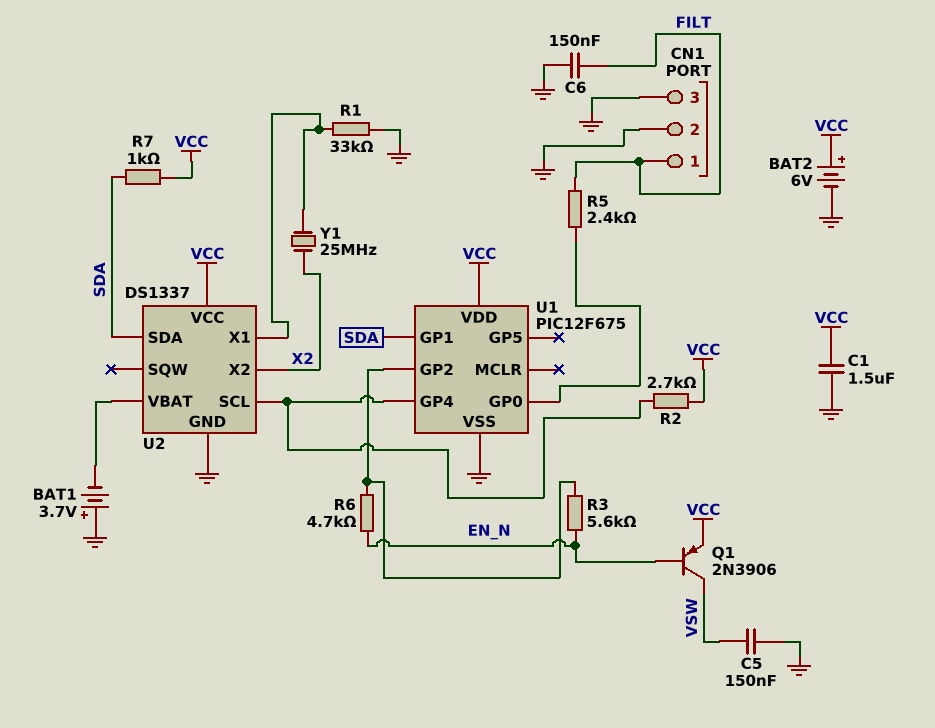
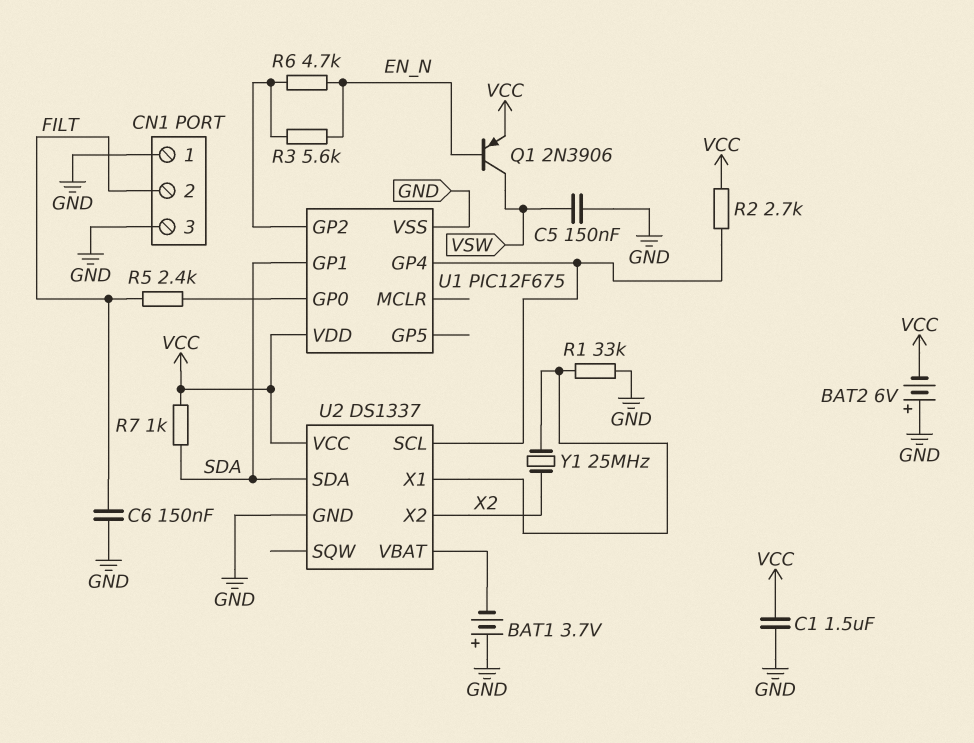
BAT2: 6V (plus VCC, minus GND) -> 6V (plus GND, minus VCC)
CN1 pin 1: FILT -> GND
CN1 pin 2: GND -> FILT

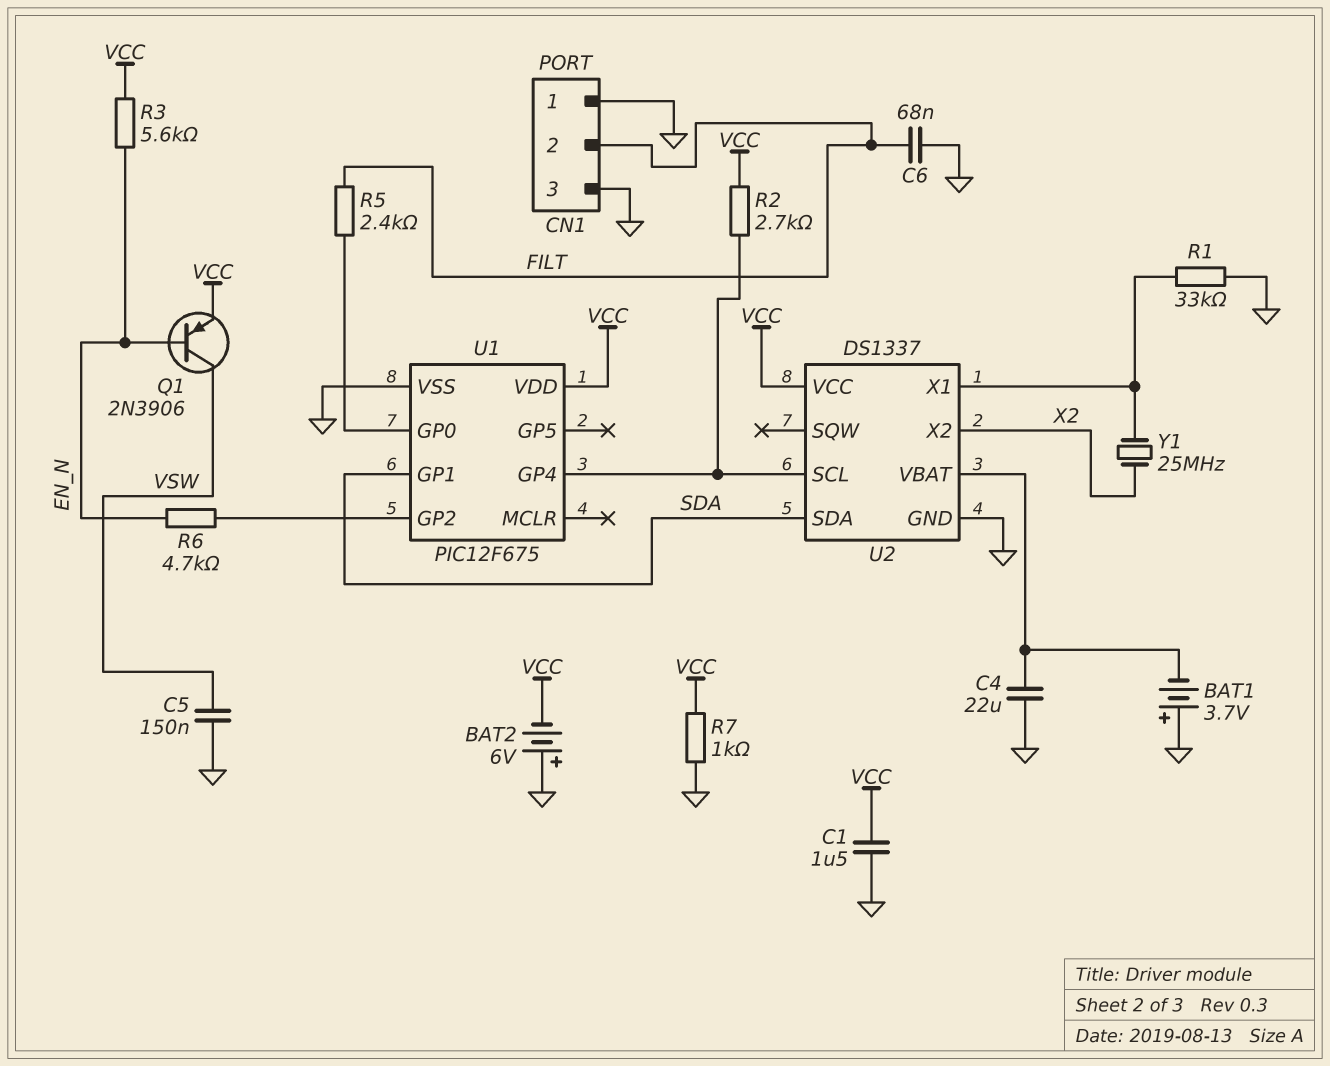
C4: none -> 22uF (GND, U2/VBAT)
C6: 150nF (FILT, GND) -> 68nF (FILT, GND)
R3: 5.6k (EN_N, U1/GP2) -> 5.6k (EN_N, VCC)
R7: 1k (SDA, VCC) -> 1k (GND, VCC)

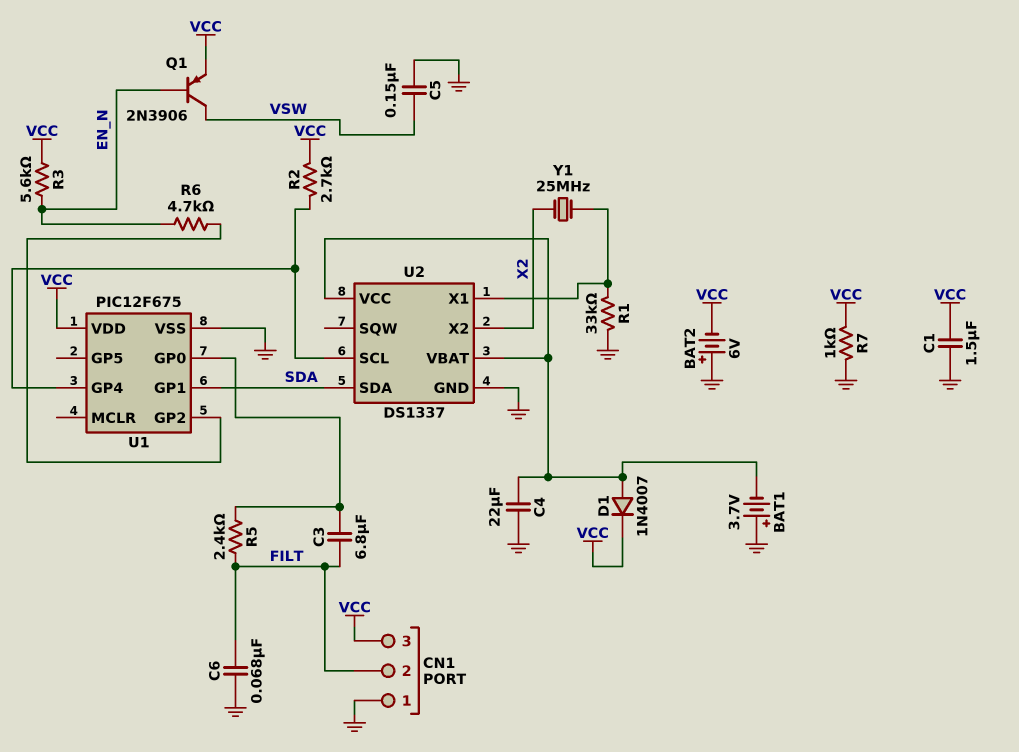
C3: none -> 6.8uF (FILT, U1/GP0)
CN1 pin 3: GND -> VCC
D1: none -> diode 1N4007 (A U2/VBAT, K VCC)
U2 pin VCC: VCC -> U2/VBAT

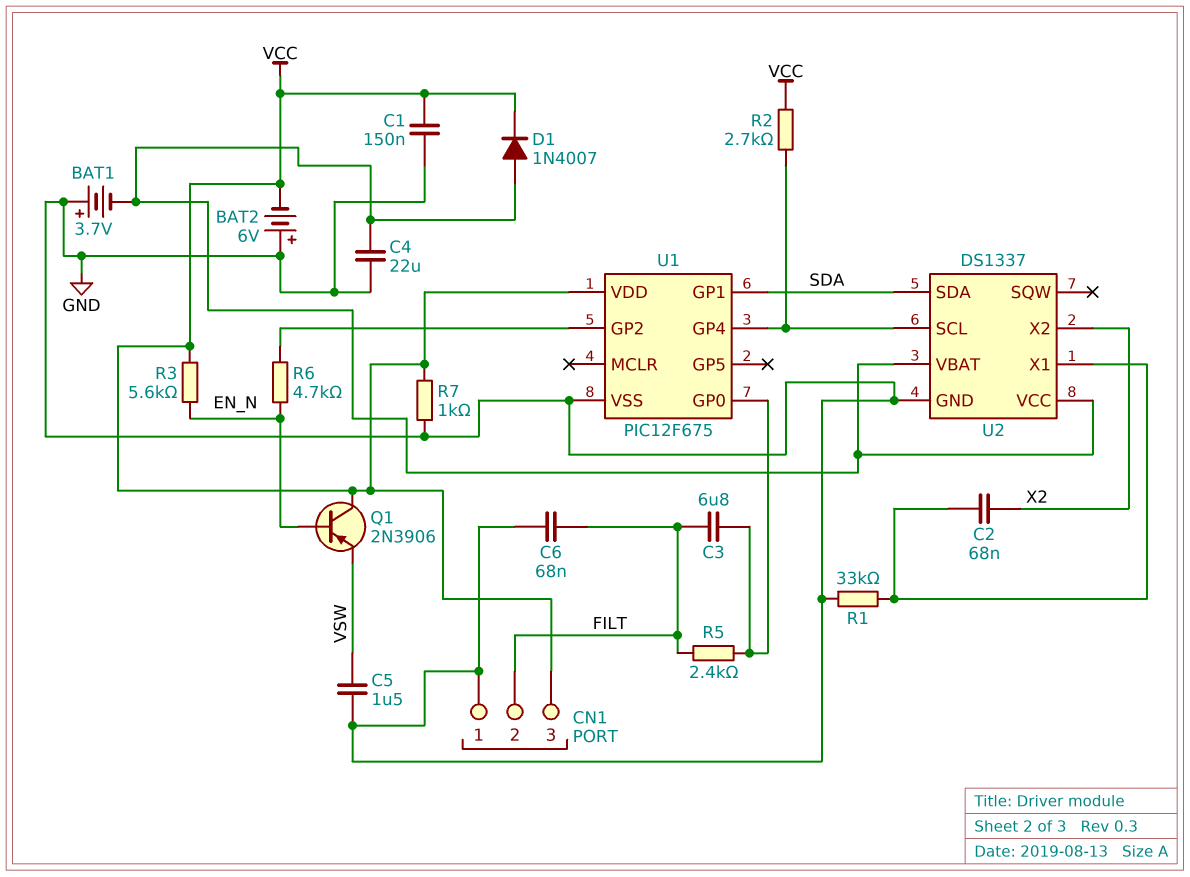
C1: 1.5uF (GND, VCC) -> 150nF (GND, VCC)
C2: none -> 68nF (U2/X1, X2)
C5: 150nF (GND, VSW) -> 1.5uF (GND, VSW)
Q1: PNP 2N3906 (B EN_N, C VSW, E VCC) -> PNP 2N3906 (B EN_N, C VCC, E VSW)
Y1: 25MHz (U2/X1, X2) -> none

